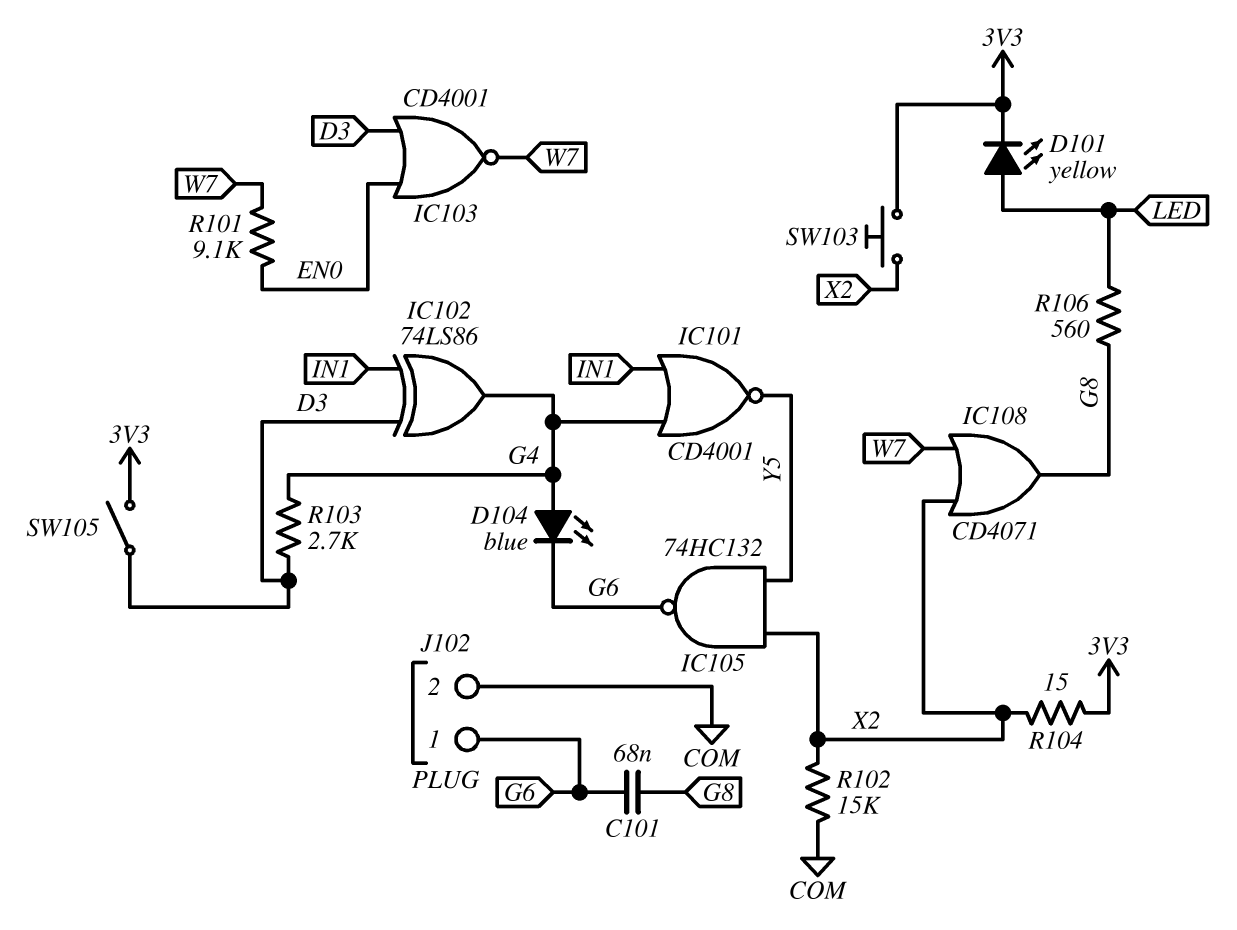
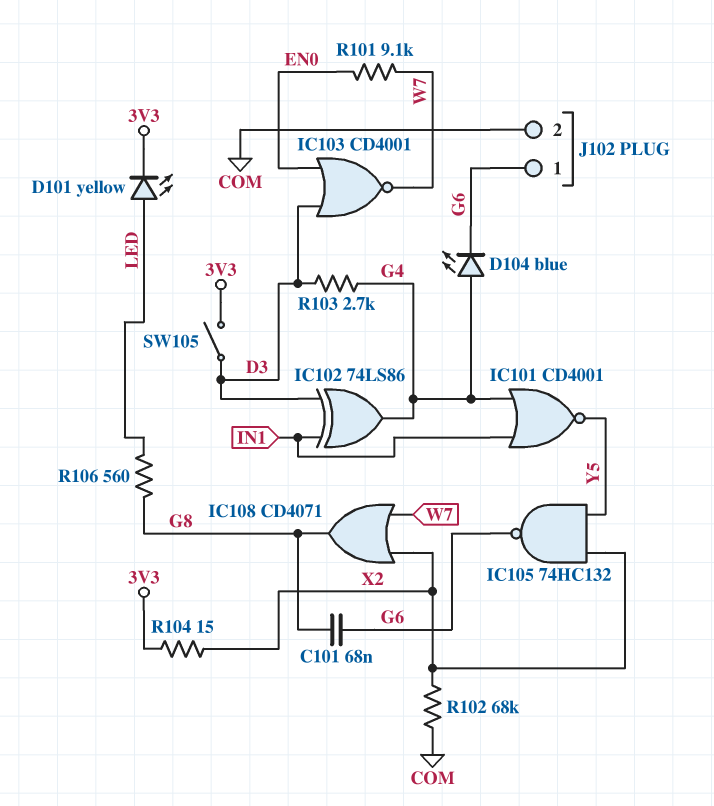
R102: 15k (COM, X2) -> 68k (COM, X2)
SW103: button (3V3, X2) -> none

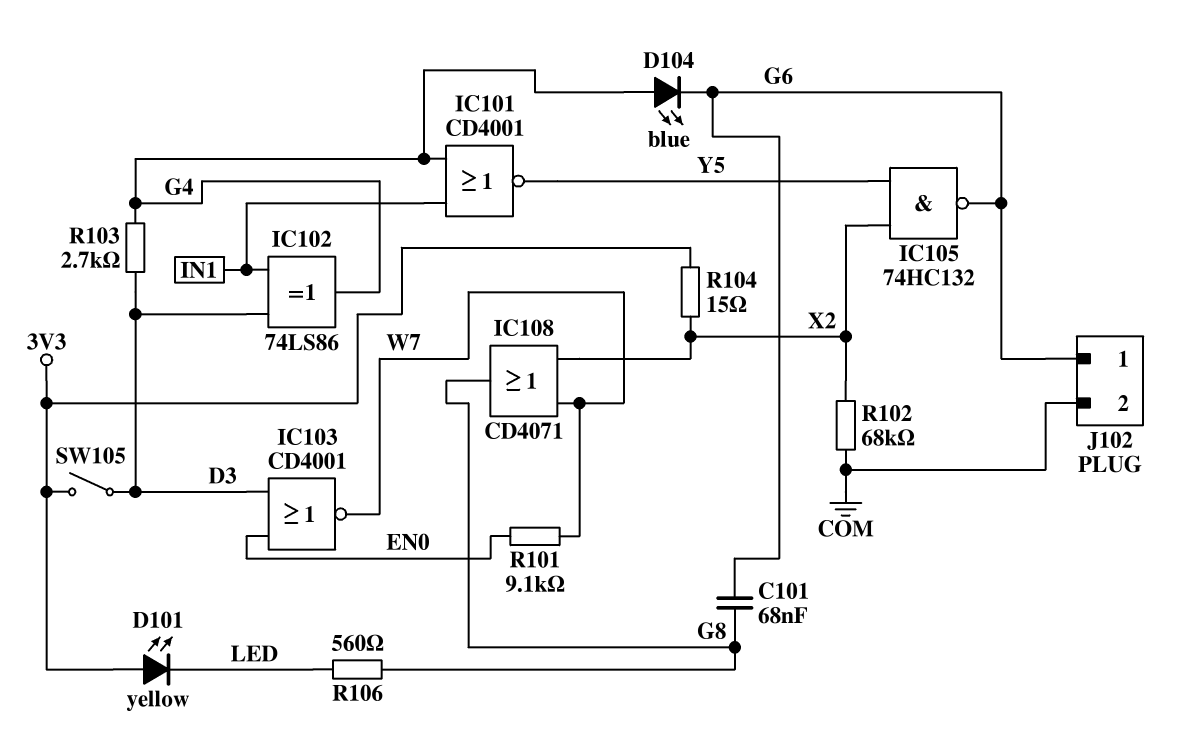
D101: LED yellow (A LED, K 3V3) -> LED yellow (A 3V3, K LED)

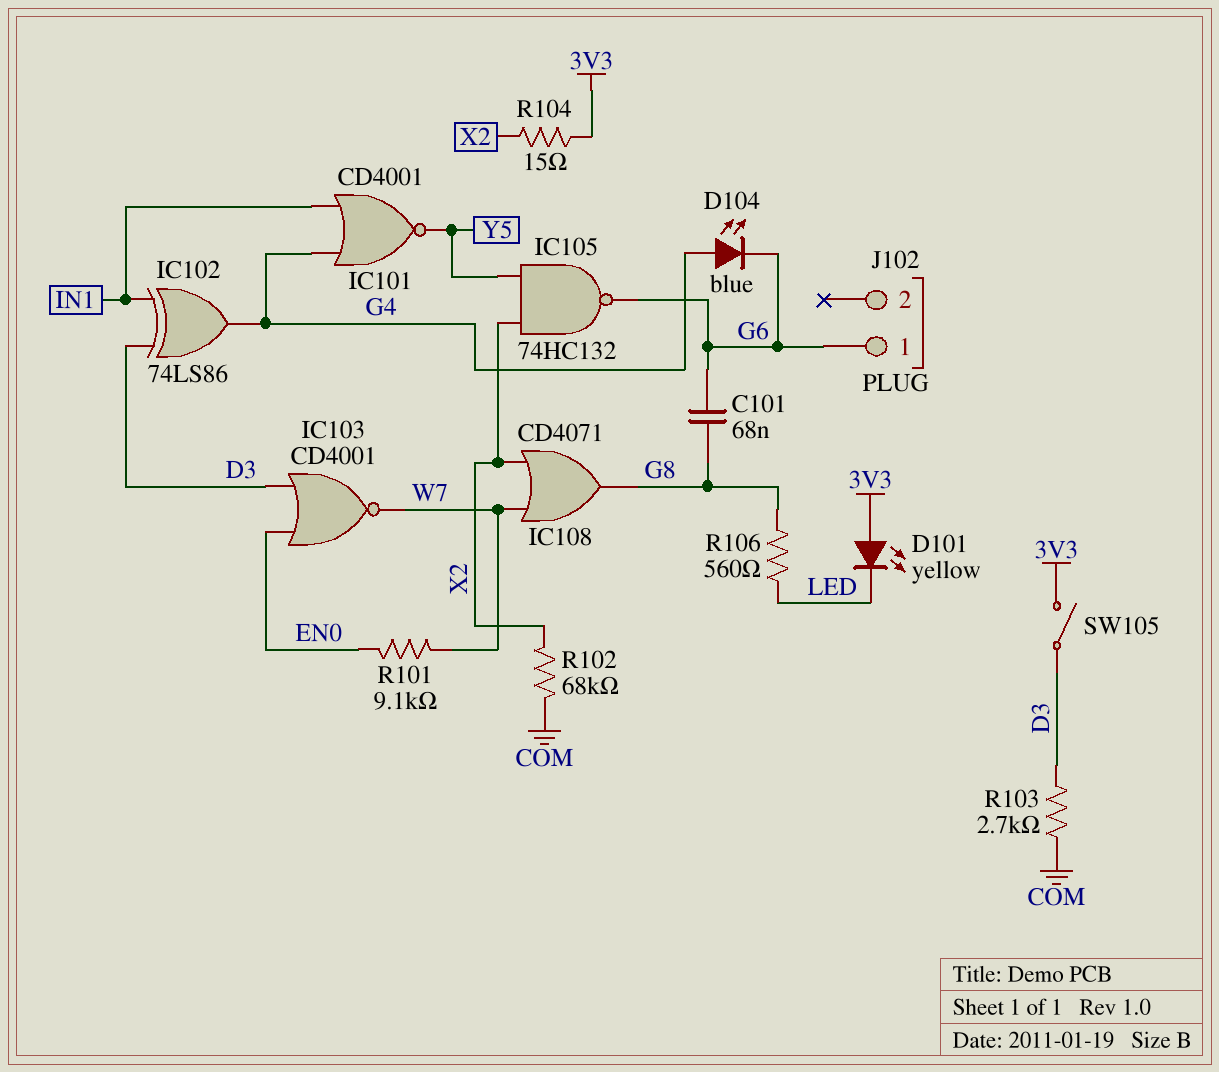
J102 pin 2: COM -> none
R103: 2.7k (D3, G4) -> 2.7k (COM, D3)

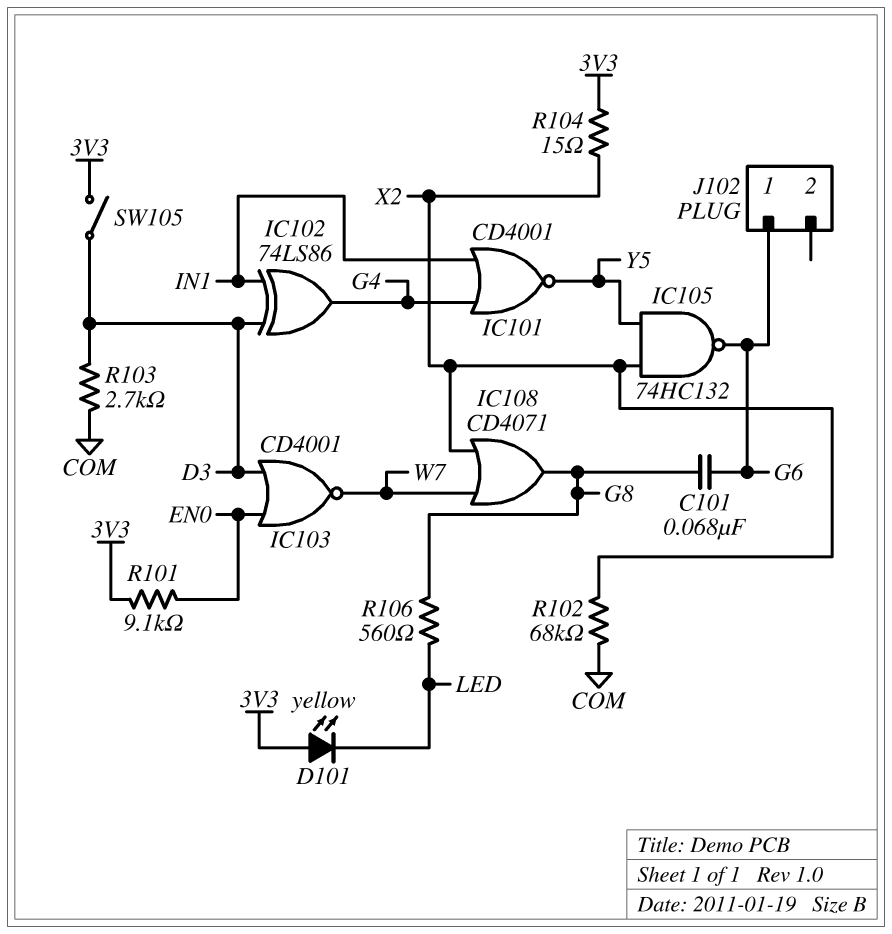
D104: LED blue (A G4, K G6) -> none
R101: 9.1k (EN0, W7) -> 9.1k (3V3, EN0)

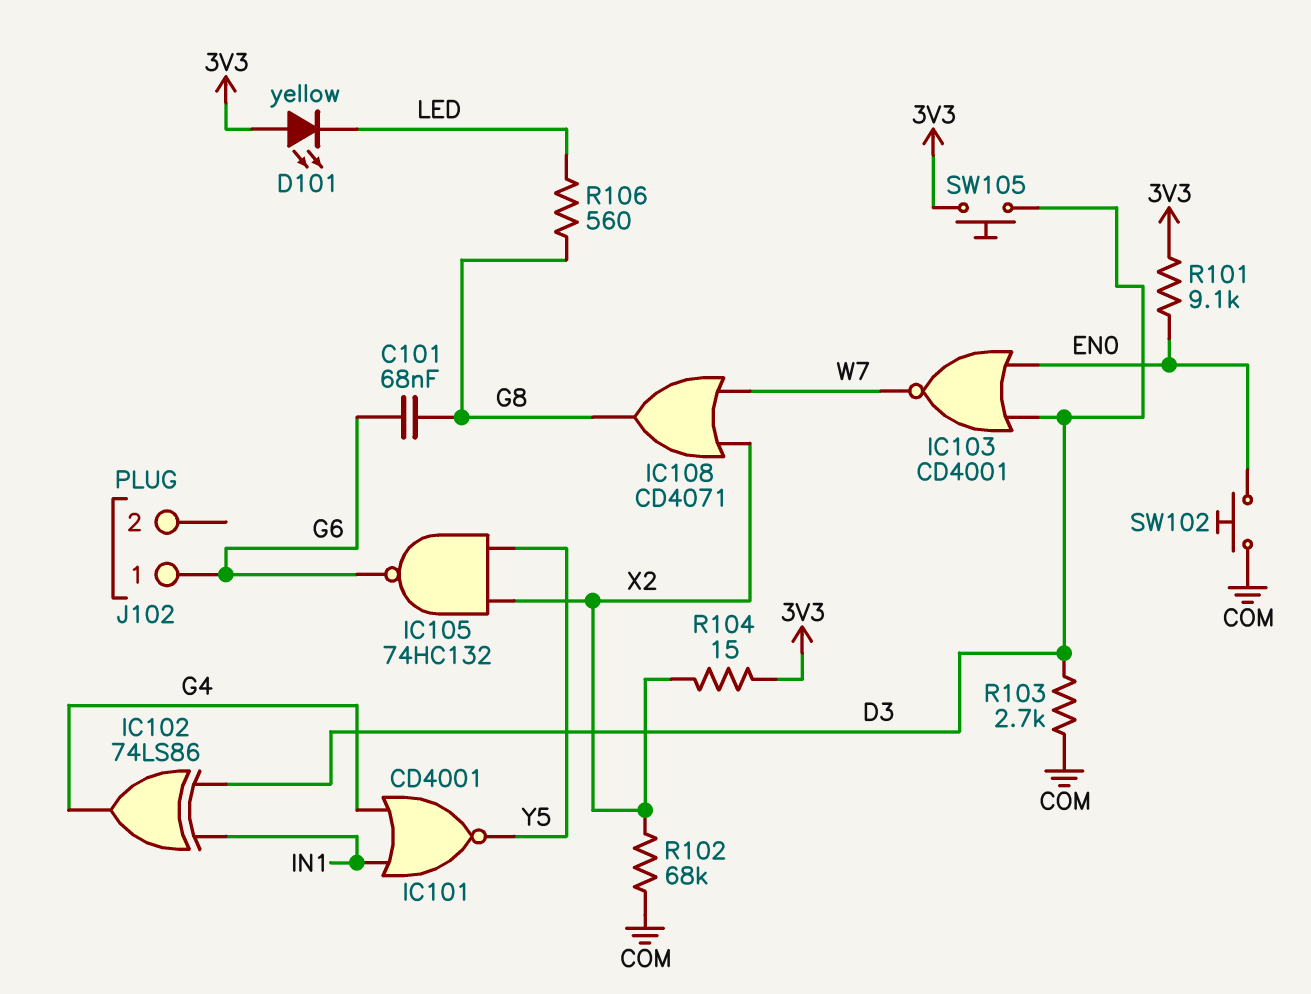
SW102: none -> button (COM, EN0)
SW105: switch (3V3, D3) -> button (3V3, D3)

